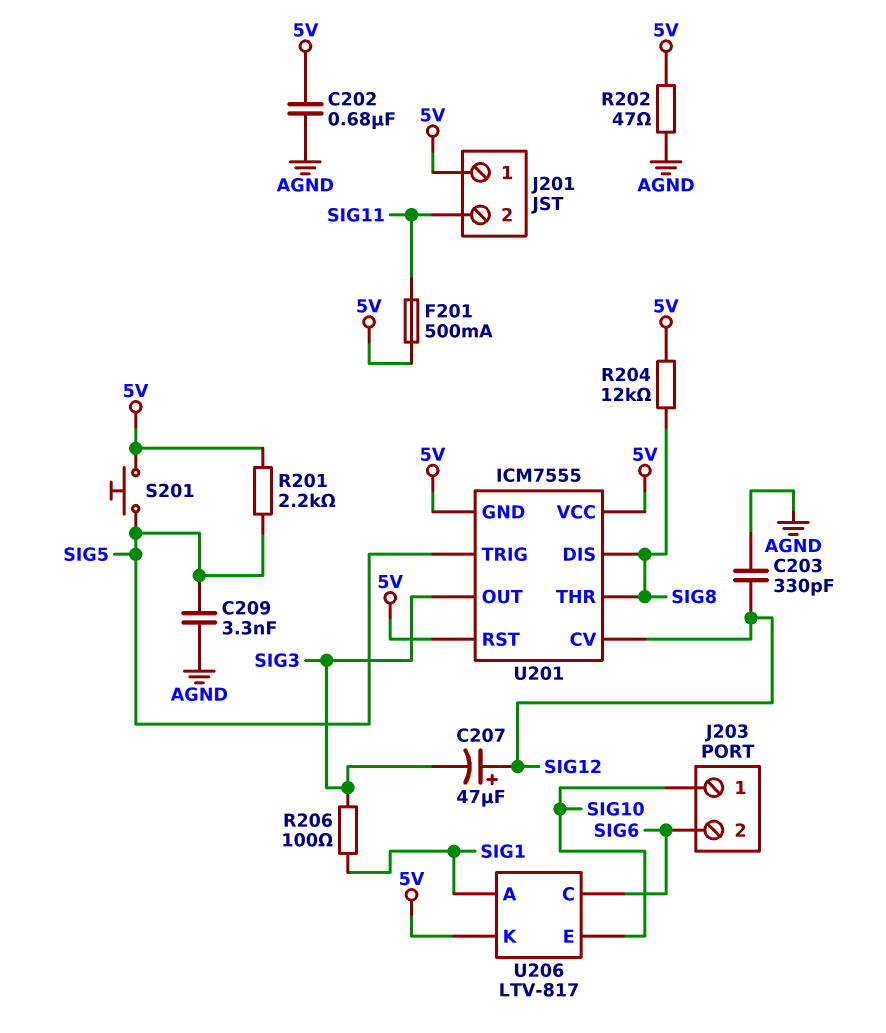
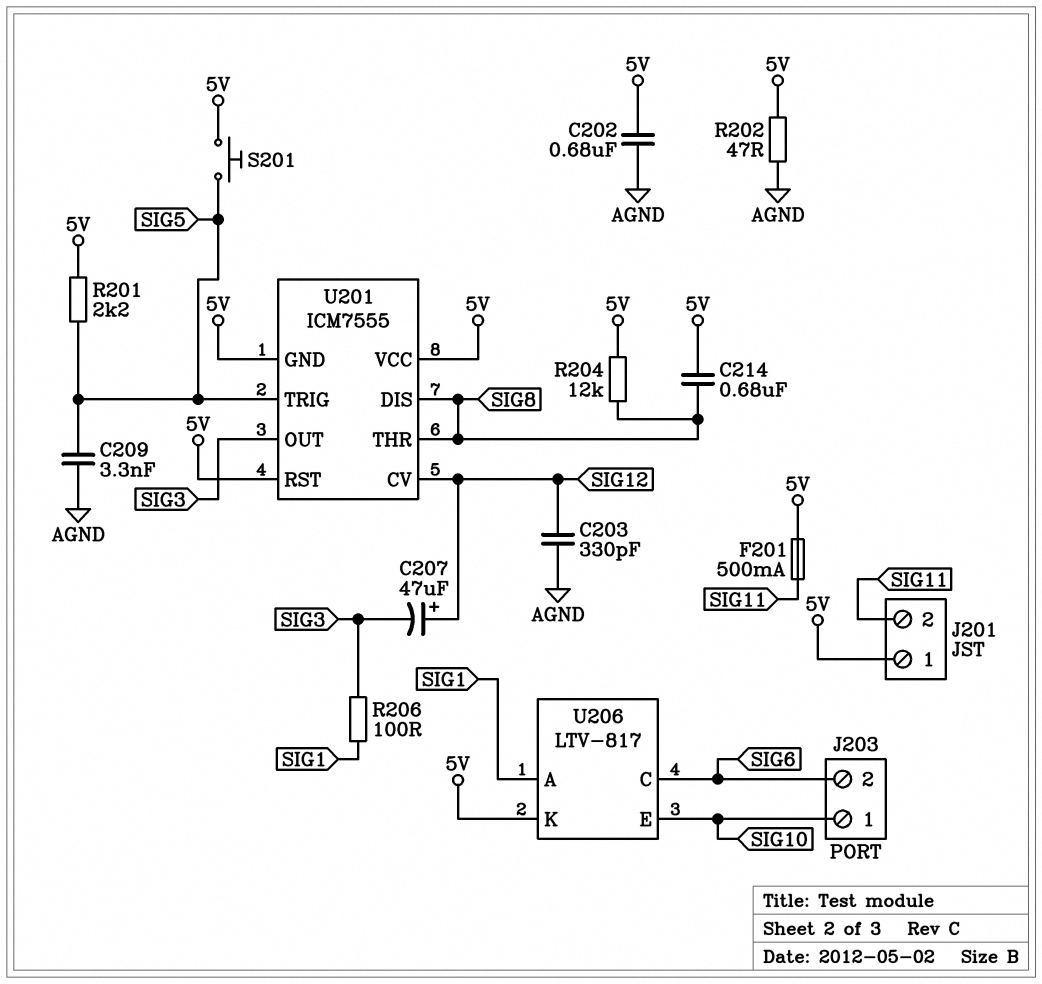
C214: none -> 680nF (5V, SIG8)

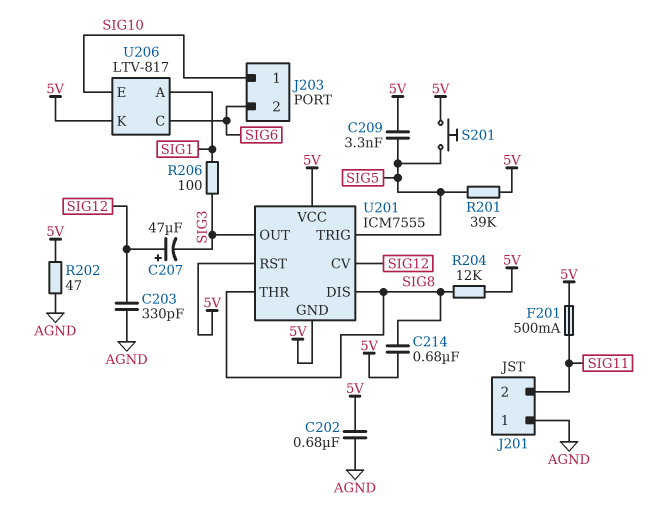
C209: 3.3nF (AGND, SIG5) -> 3.3nF (5V, SIG5)
J201 pin 1: 5V -> AGND
R201: 2.2k (5V, SIG5) -> 39k (5V, SIG5)

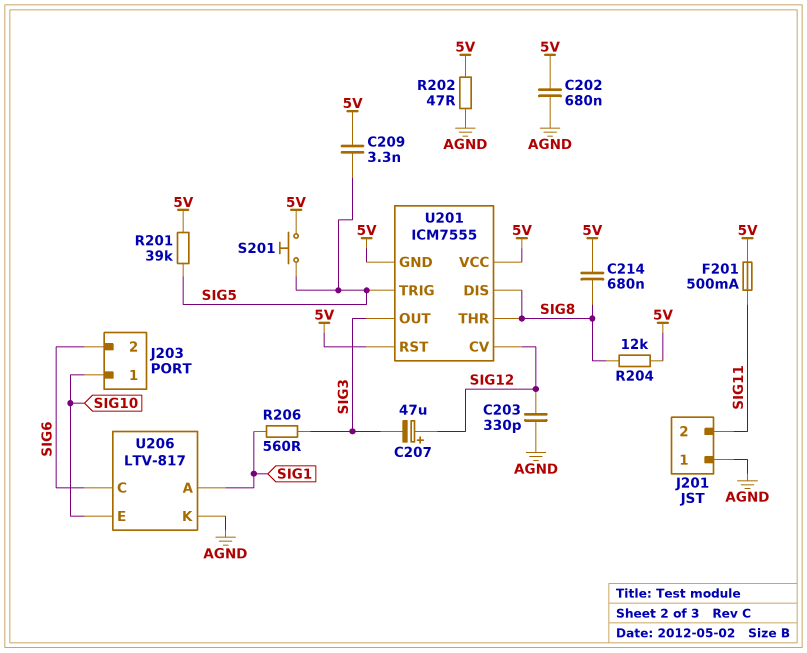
R206: 100 (SIG1, SIG3) -> 560 (SIG1, SIG3)
U206 pin K: 5V -> AGND

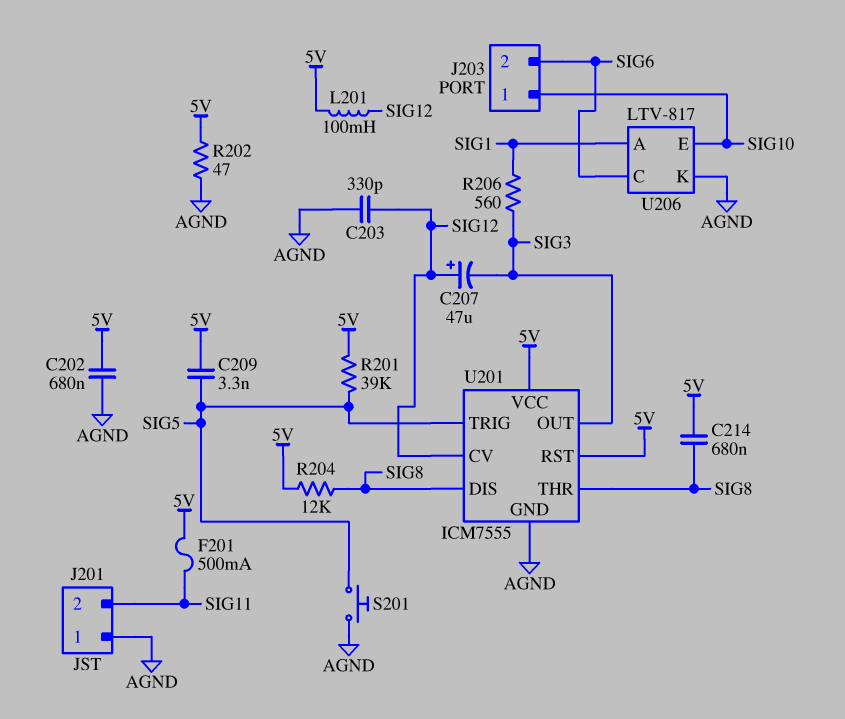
L201: none -> 100mH (5V, SIG12)
S201: button (5V, SIG5) -> button (AGND, SIG5)
U201 pin GND: 5V -> AGND

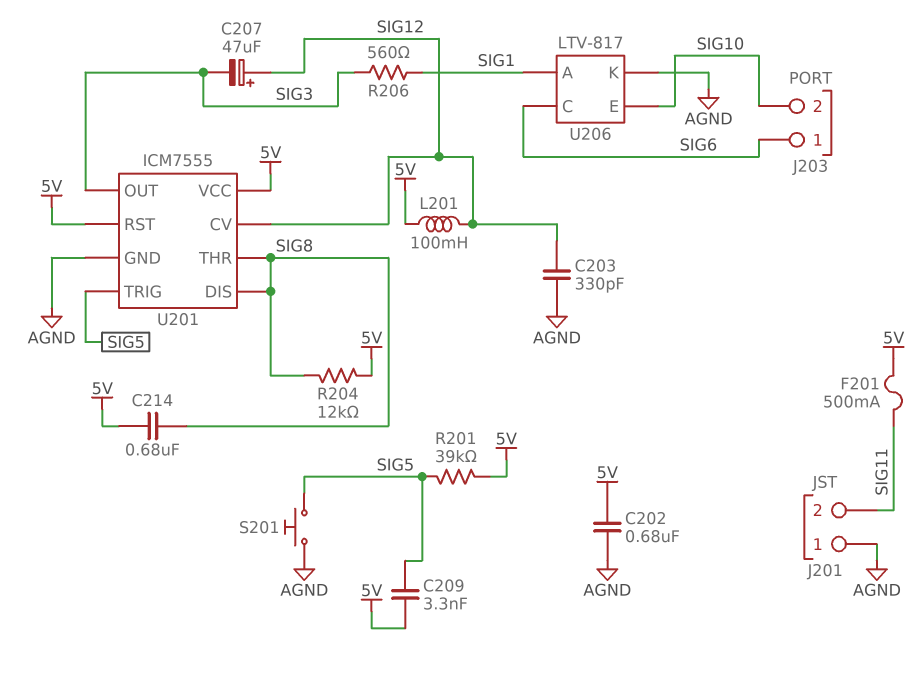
J203 pin 1: SIG10 -> SIG6
J203 pin 2: SIG6 -> SIG10
R202: 47 (5V, AGND) -> none

